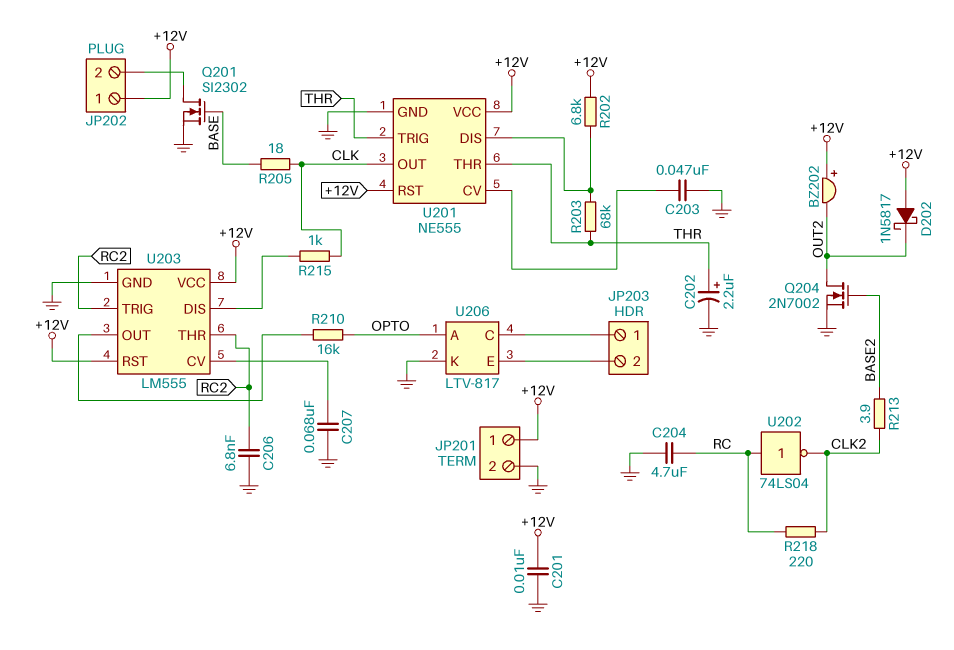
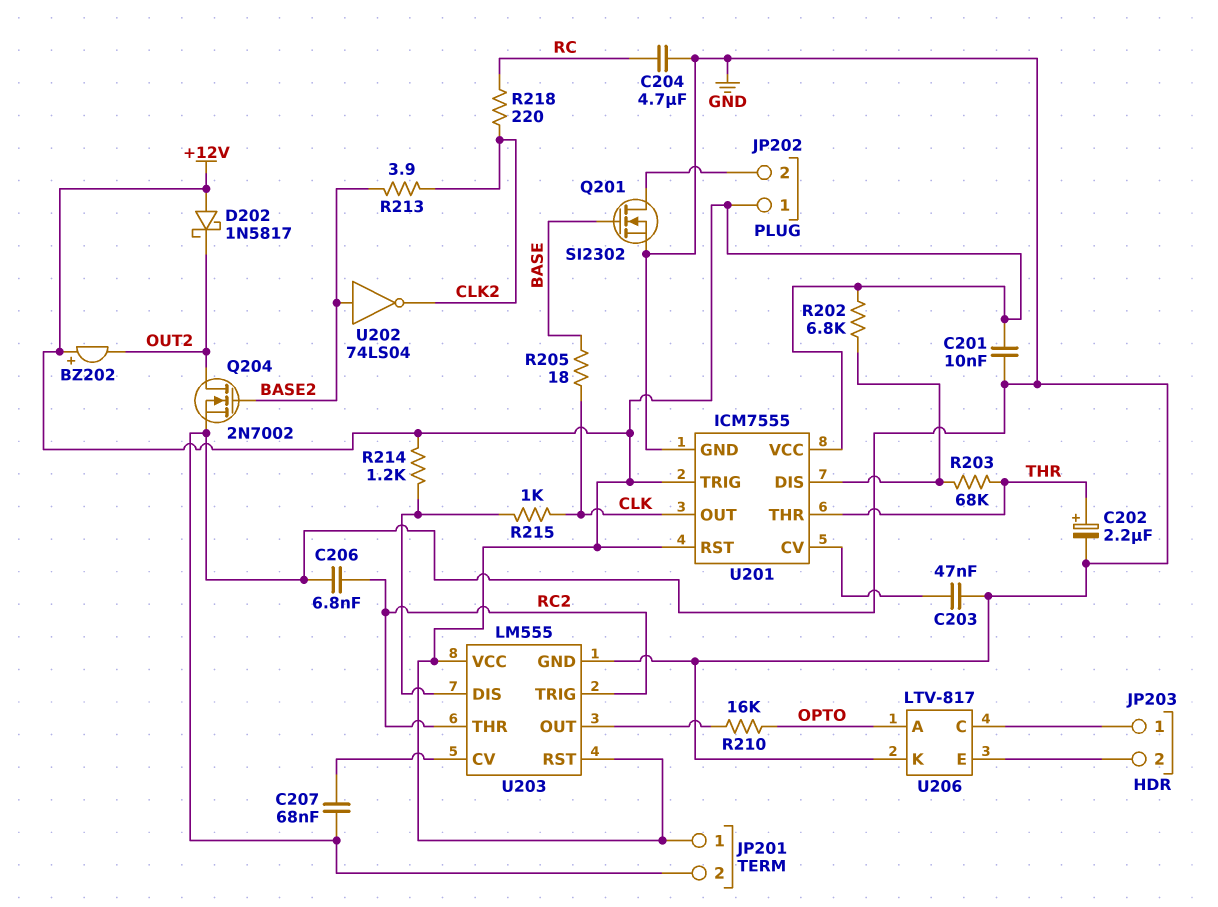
R214: none -> 1.2k (+12V, U203/DIS)
U201: NE555 -> ICM7555
U201 pin TRIG: THR -> +12V
U202: NOT 74LS04 (in RC, out CLK2) -> NOT 74LS04 (in BASE2, out CLK2)

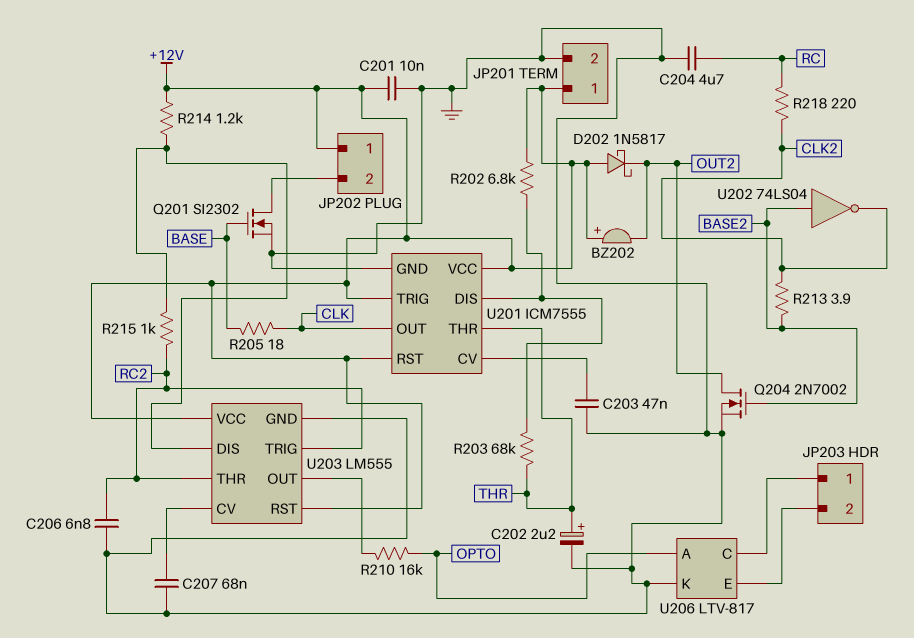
R215: 1k (CLK, U203/DIS) -> 1k (RC2, U203/DIS)

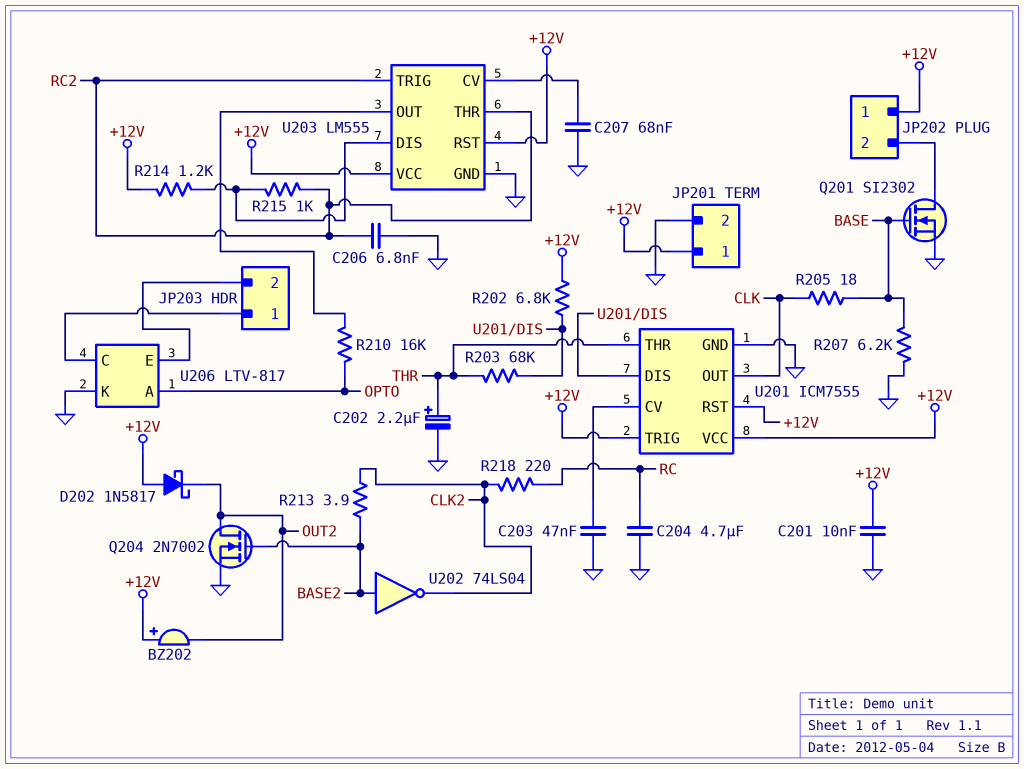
R207: none -> 6.2k (BASE, GND)

